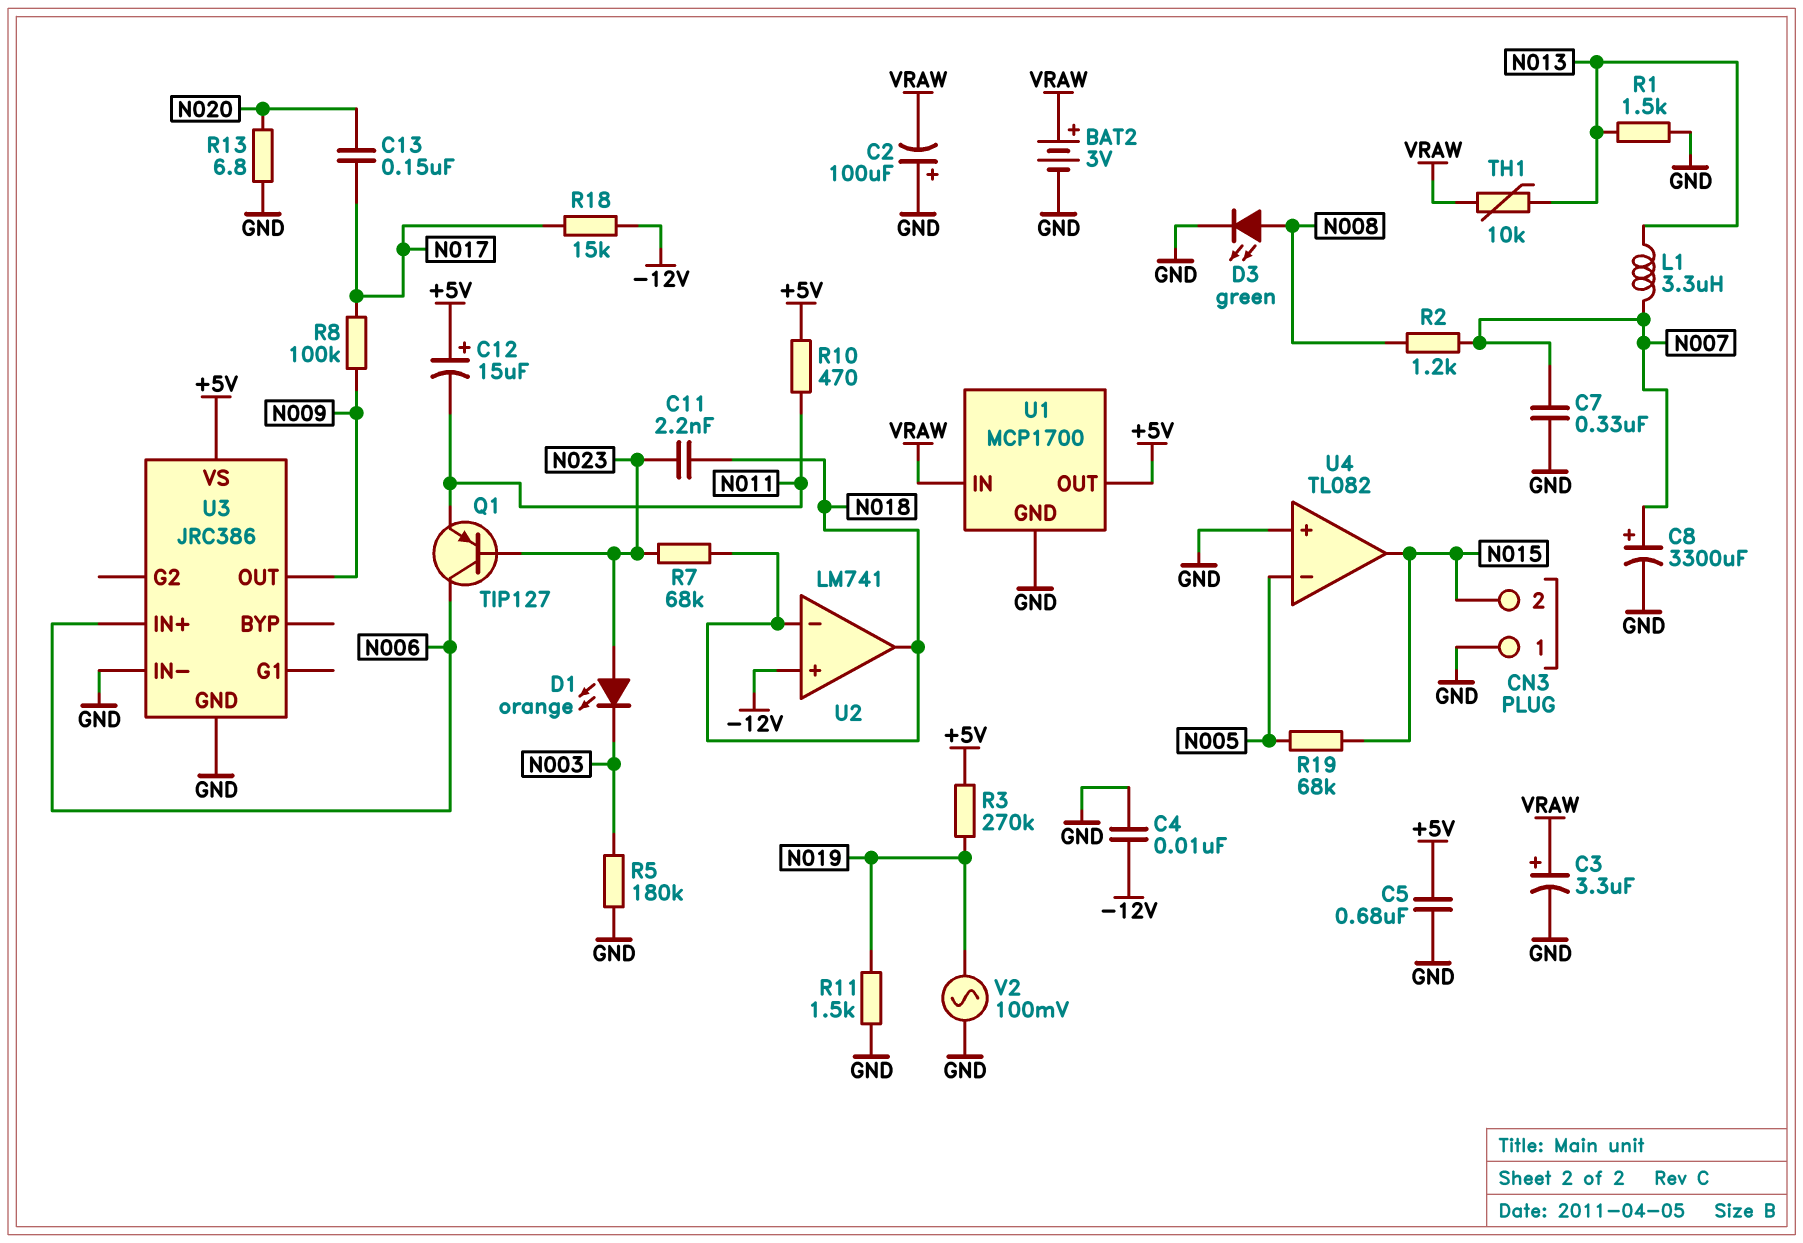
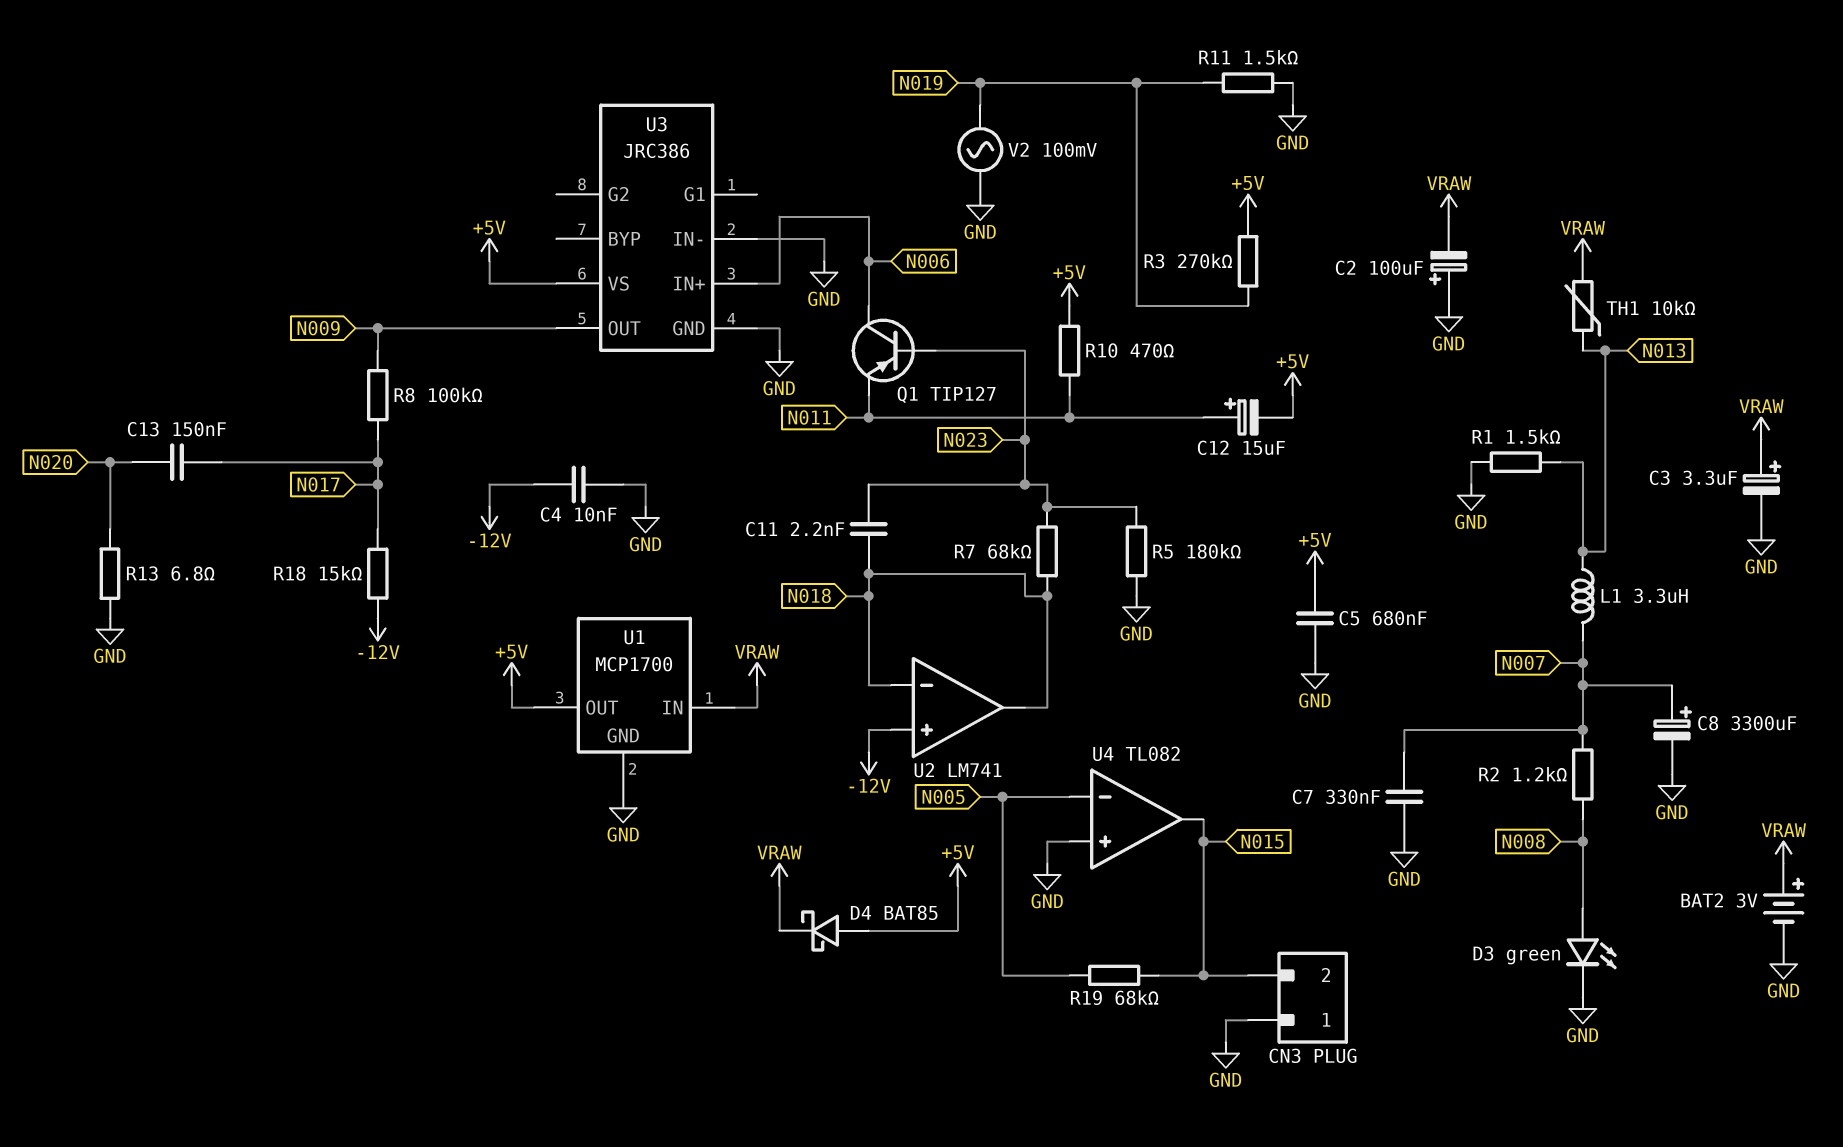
C12: 15uF (plus +5V, minus N011) -> 15uF (plus N011, minus +5V)
D1: LED orange (A N023, K N003) -> none
D4: none -> schottky BAT85 (A +5V, K VRAW)
R5: 180k (GND, N003) -> 180k (GND, N023)

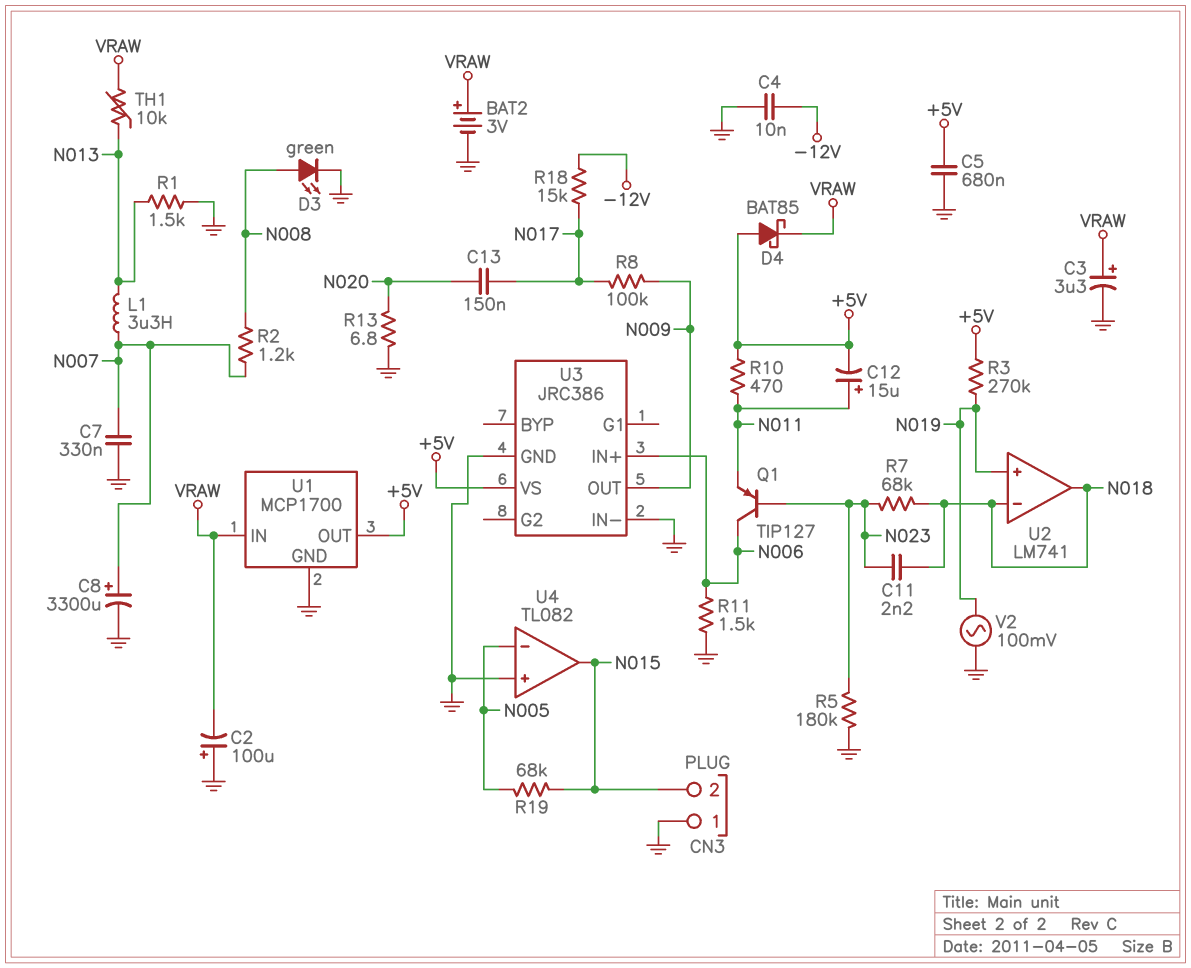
R11: 1.5k (GND, N019) -> 1.5k (GND, N006)
U2 pin in+: -12V -> N019

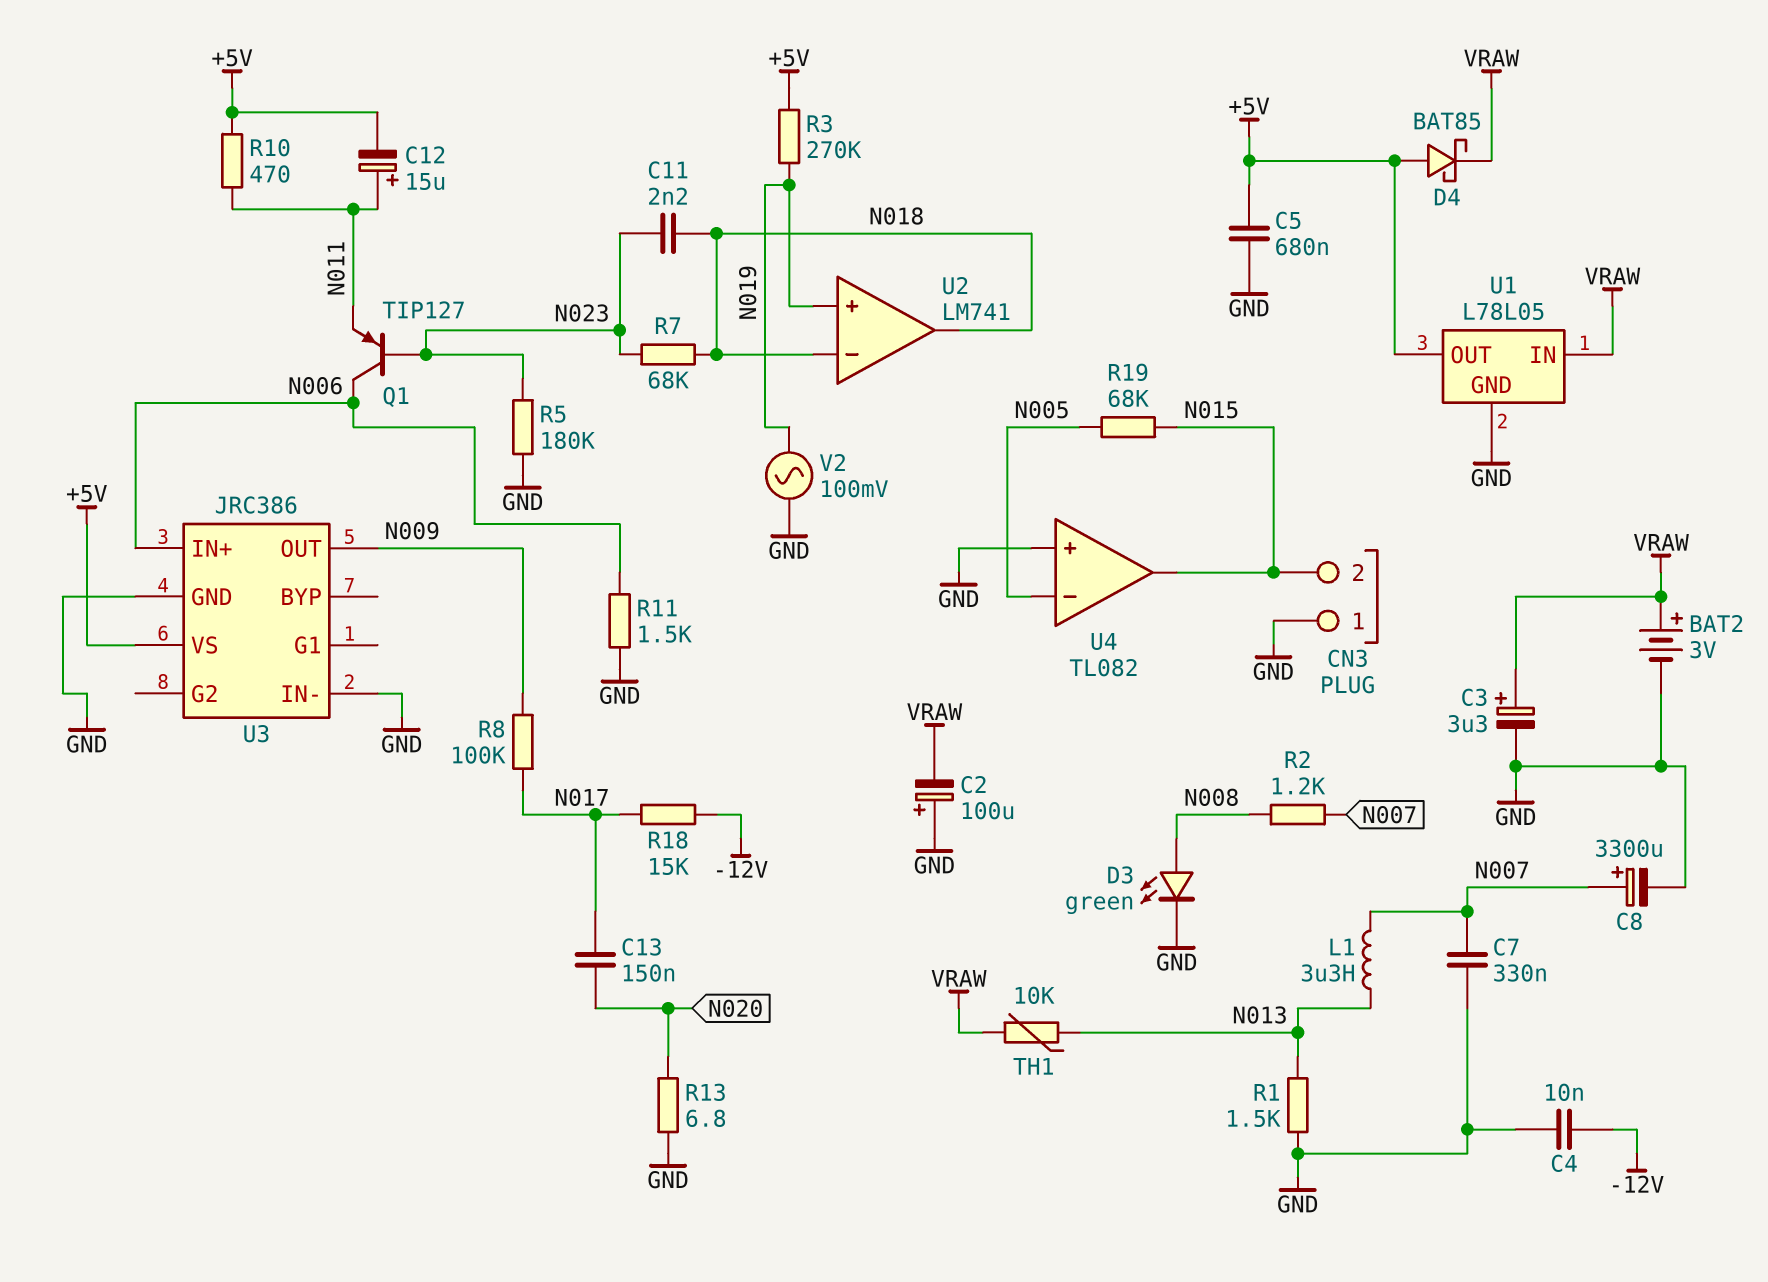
U1: MCP1700 -> L78L05

